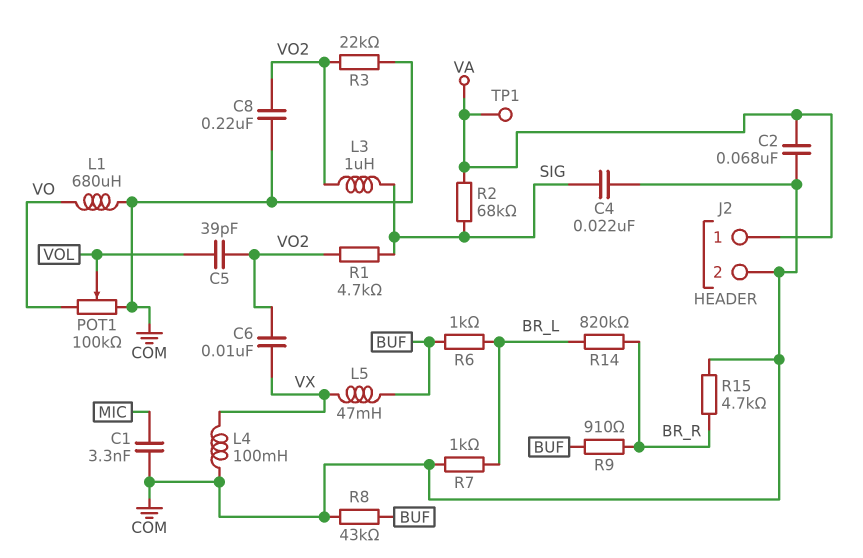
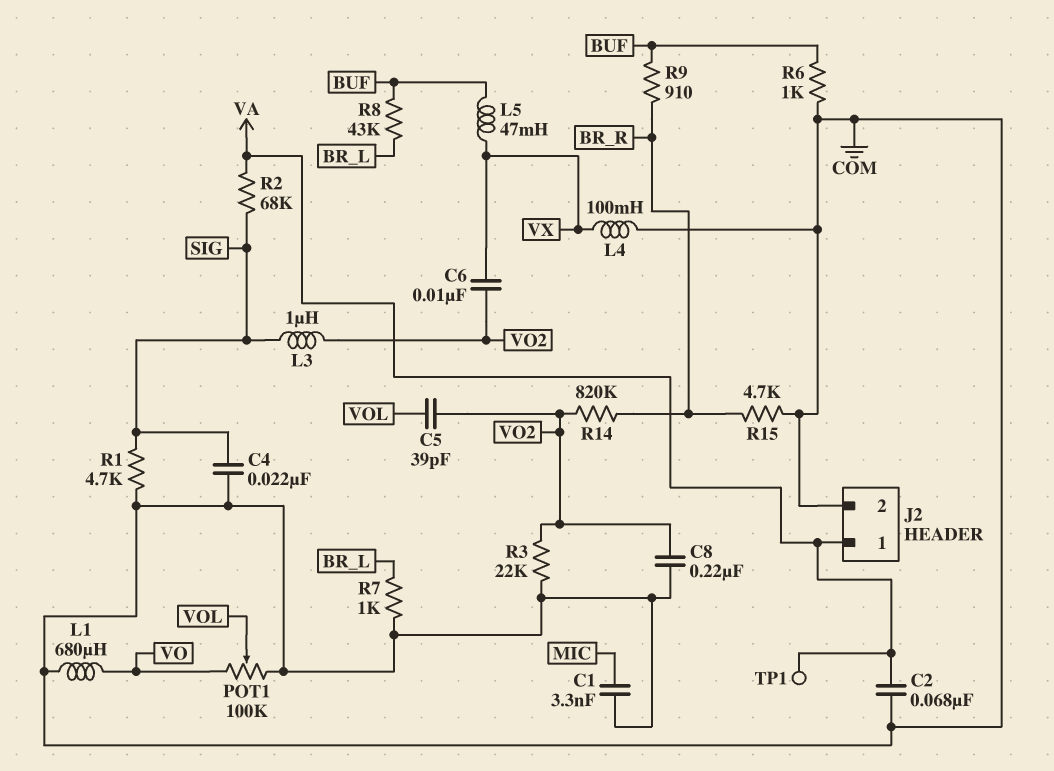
R1: 4.7k (SIG, VO2) -> 4.7k (COM, SIG)
R6: 1k (BR_L, BUF) -> 1k (BUF, COM)
R8: 43k (BUF, COM) -> 43k (BR_L, BUF)
R14: 820k (BR_L, BR_R) -> 820k (BR_R, VO2)

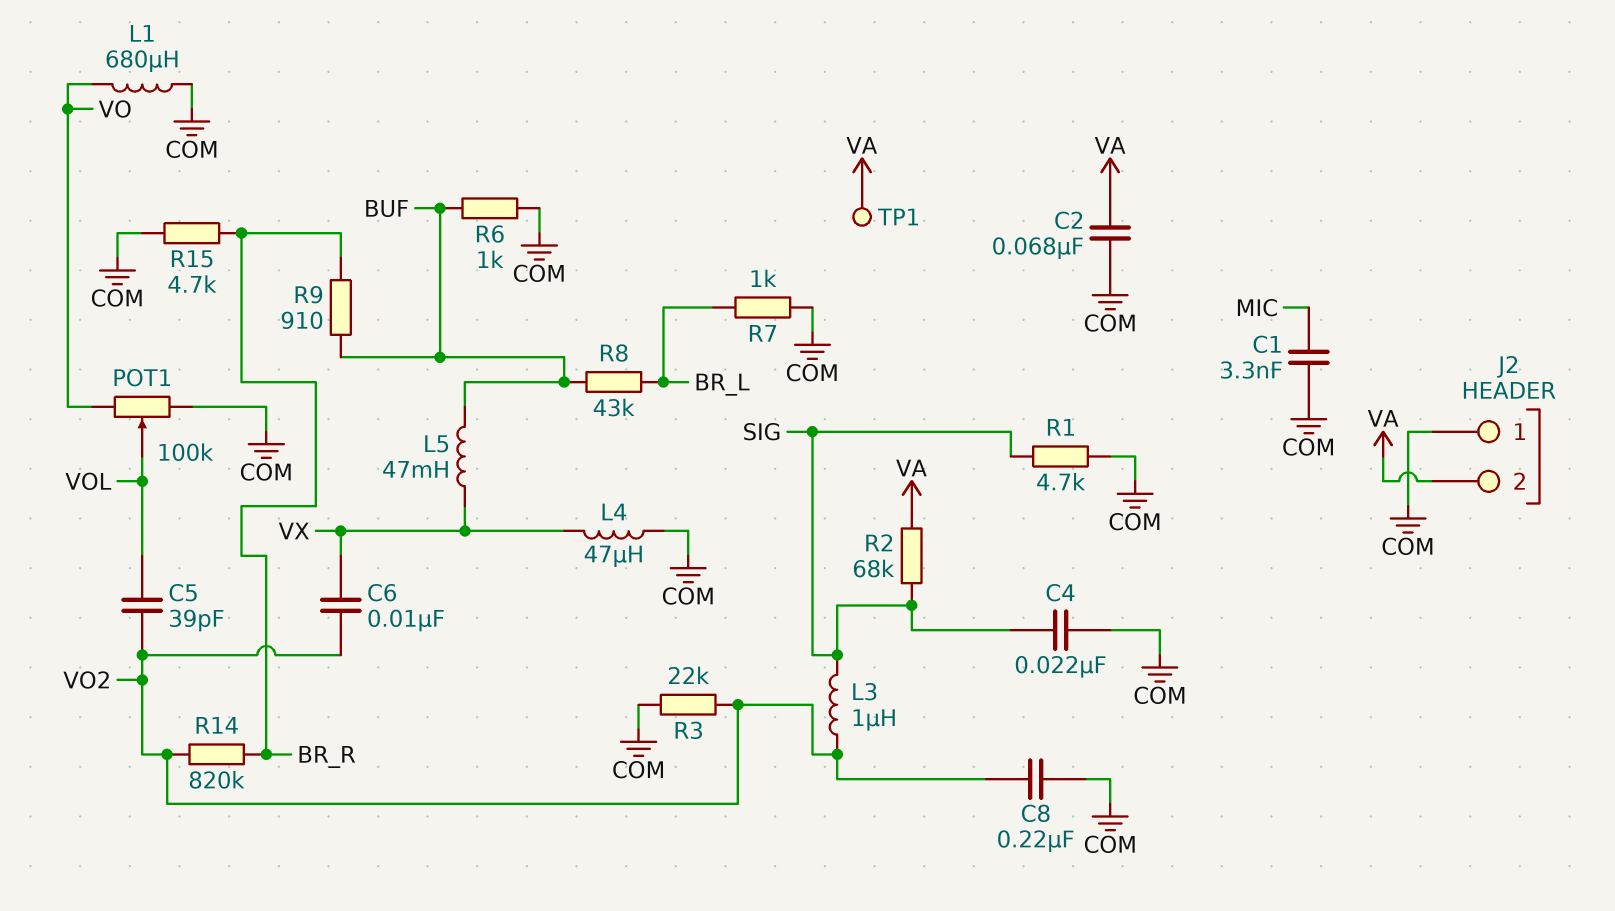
J2 pin 1: VA -> COM
J2 pin 2: COM -> VA
L4: 100mH (COM, VX) -> 47uH (COM, VX)

